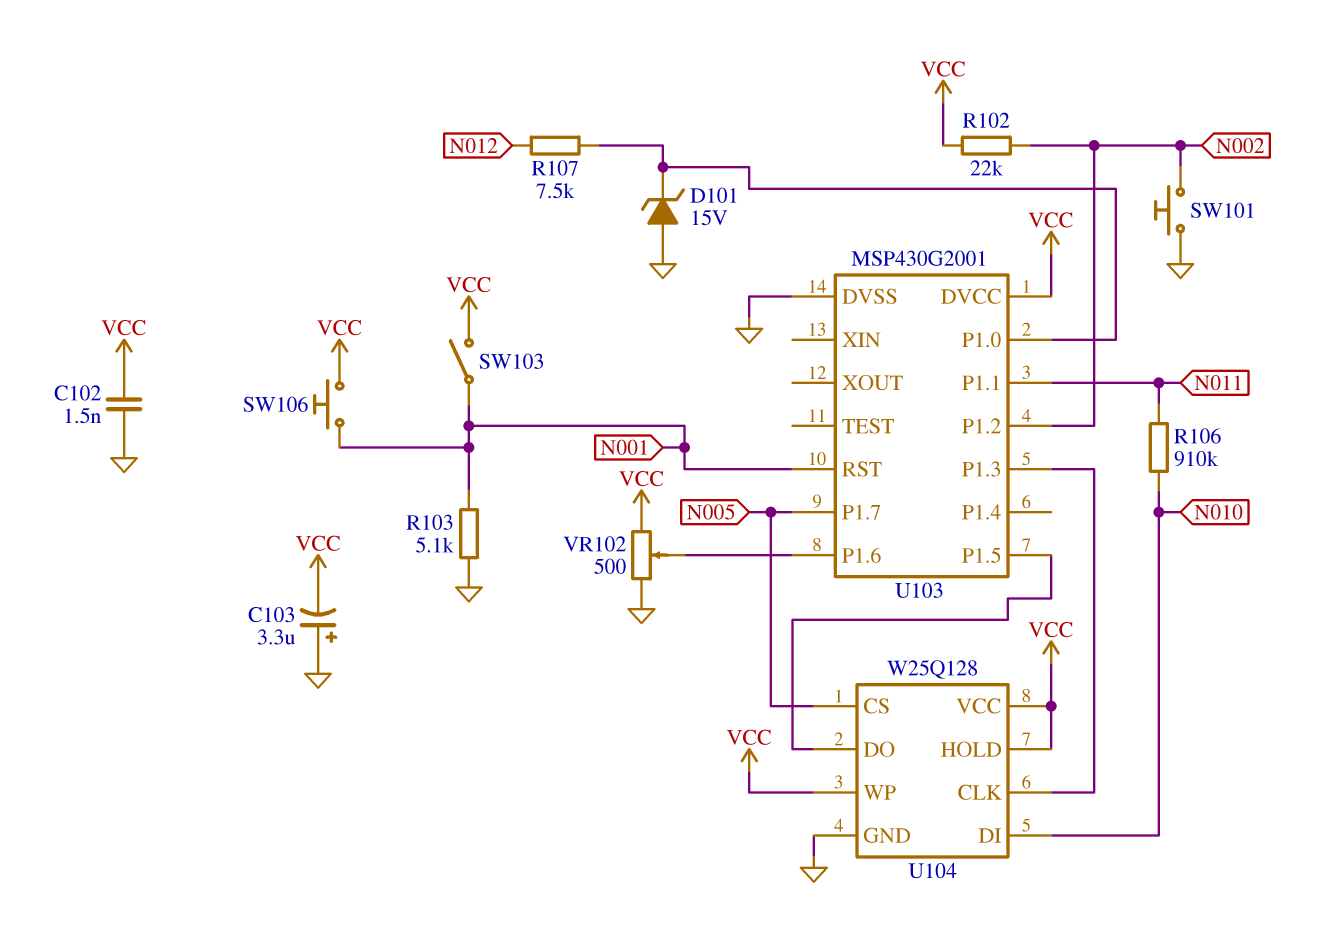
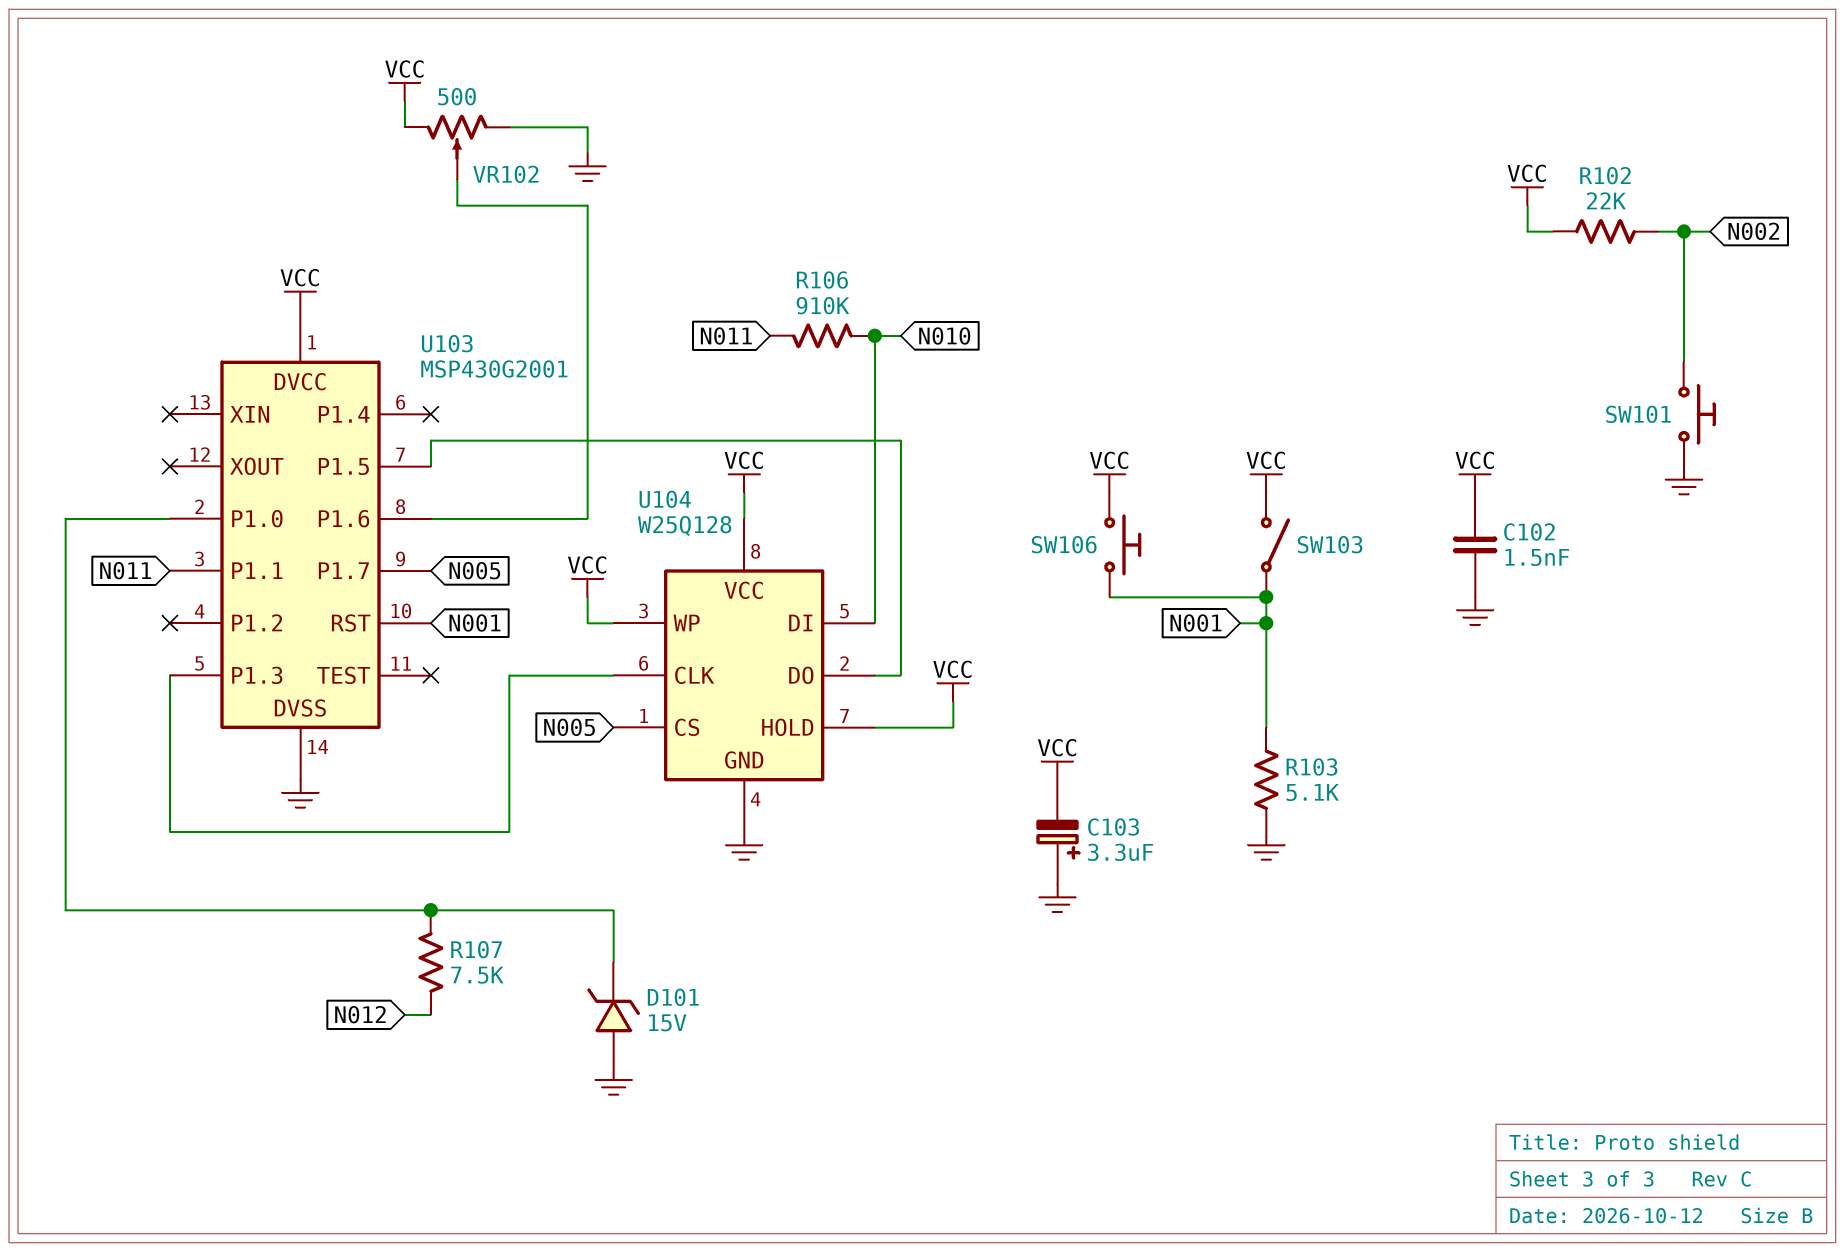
U103 pin P1.2: N002 -> none

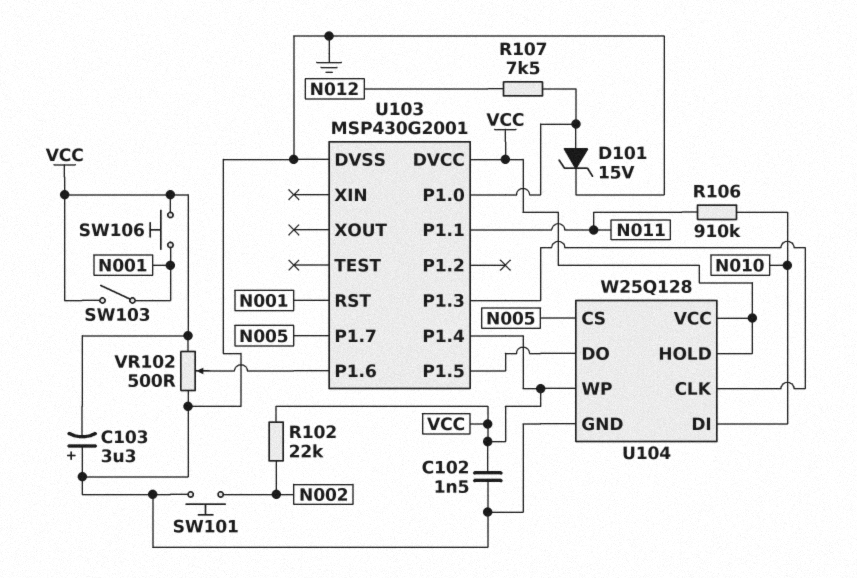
D101: zener 15V (A GND, K U103/P1.0) -> zener 15V (A U103/P1.0, K GND)
R103: 5.1k (GND, N001) -> none
U103 pin P1.4: none -> VCC

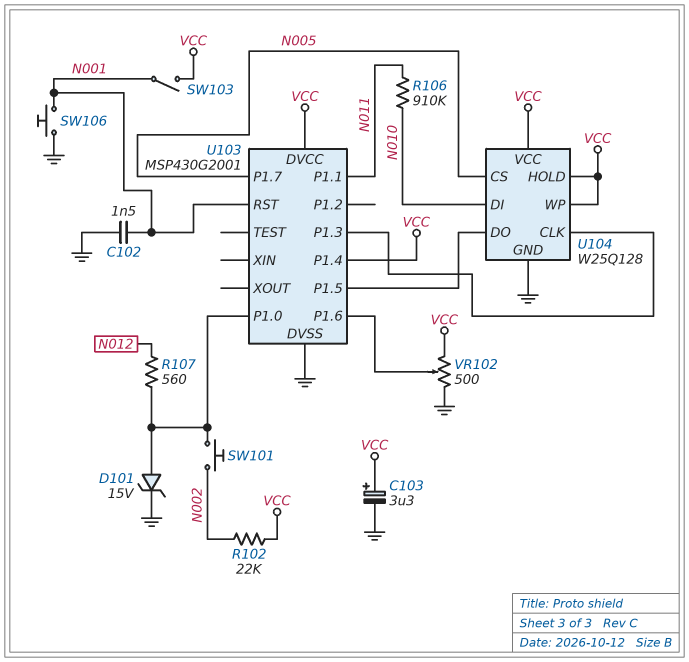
C102: 1.5nF (GND, VCC) -> 1.5nF (GND, N001)
C103: 3.3uF (plus GND, minus VCC) -> 3.3uF (plus VCC, minus GND)
R107: 7.5k (N012, U103/P1.0) -> 560 (N012, U103/P1.0)
SW101: button (GND, N002) -> button (N002, U103/P1.0)
SW106: button (N001, VCC) -> button (GND, N001)

